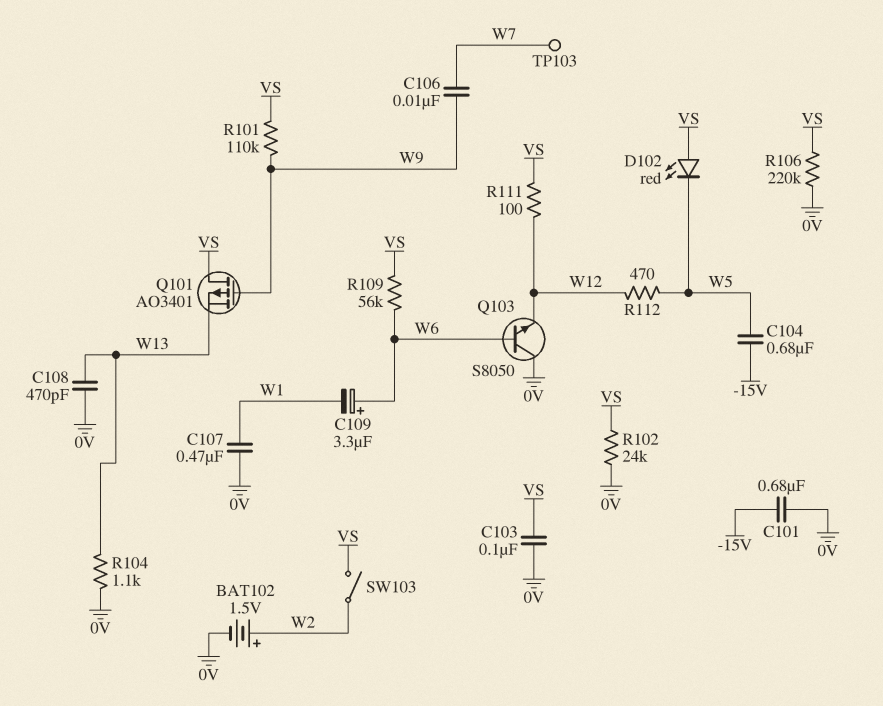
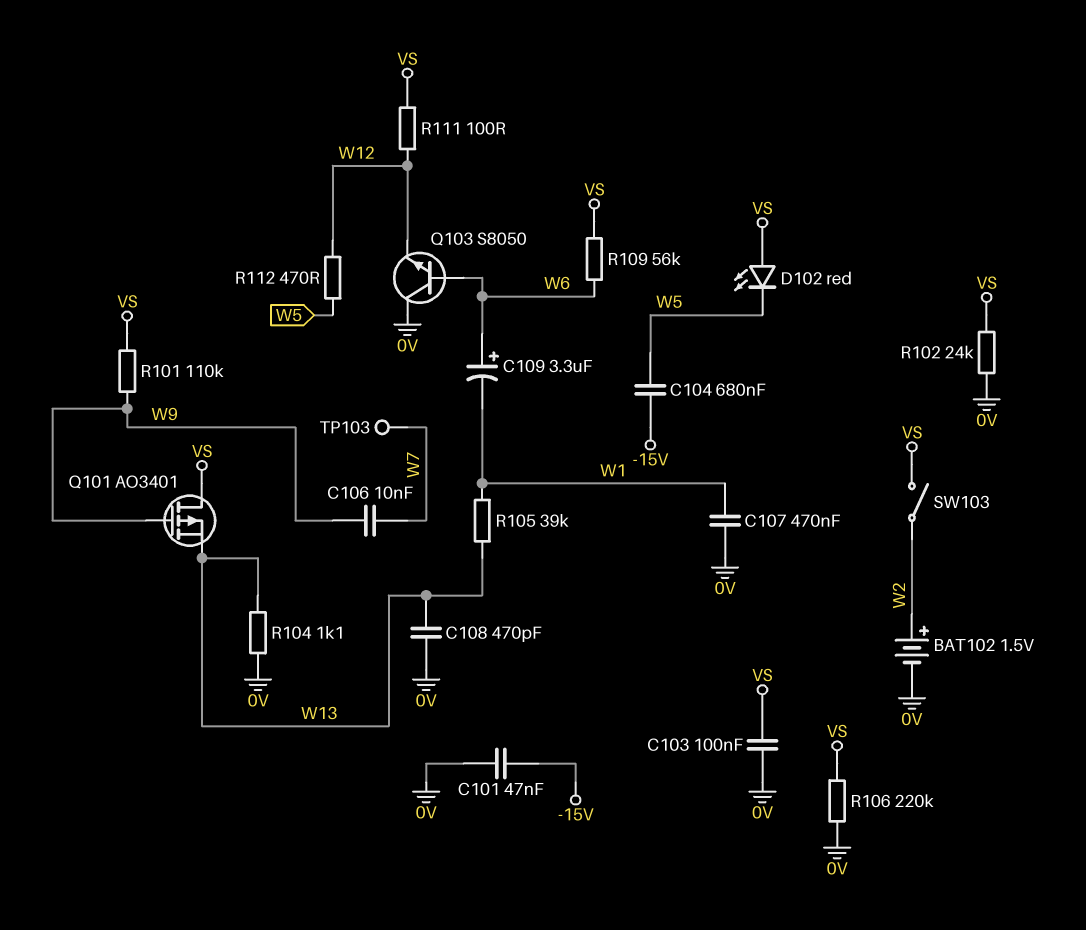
C101: 680nF (-15V, 0V) -> 47nF (-15V, 0V)
R105: none -> 39k (W1, W13)

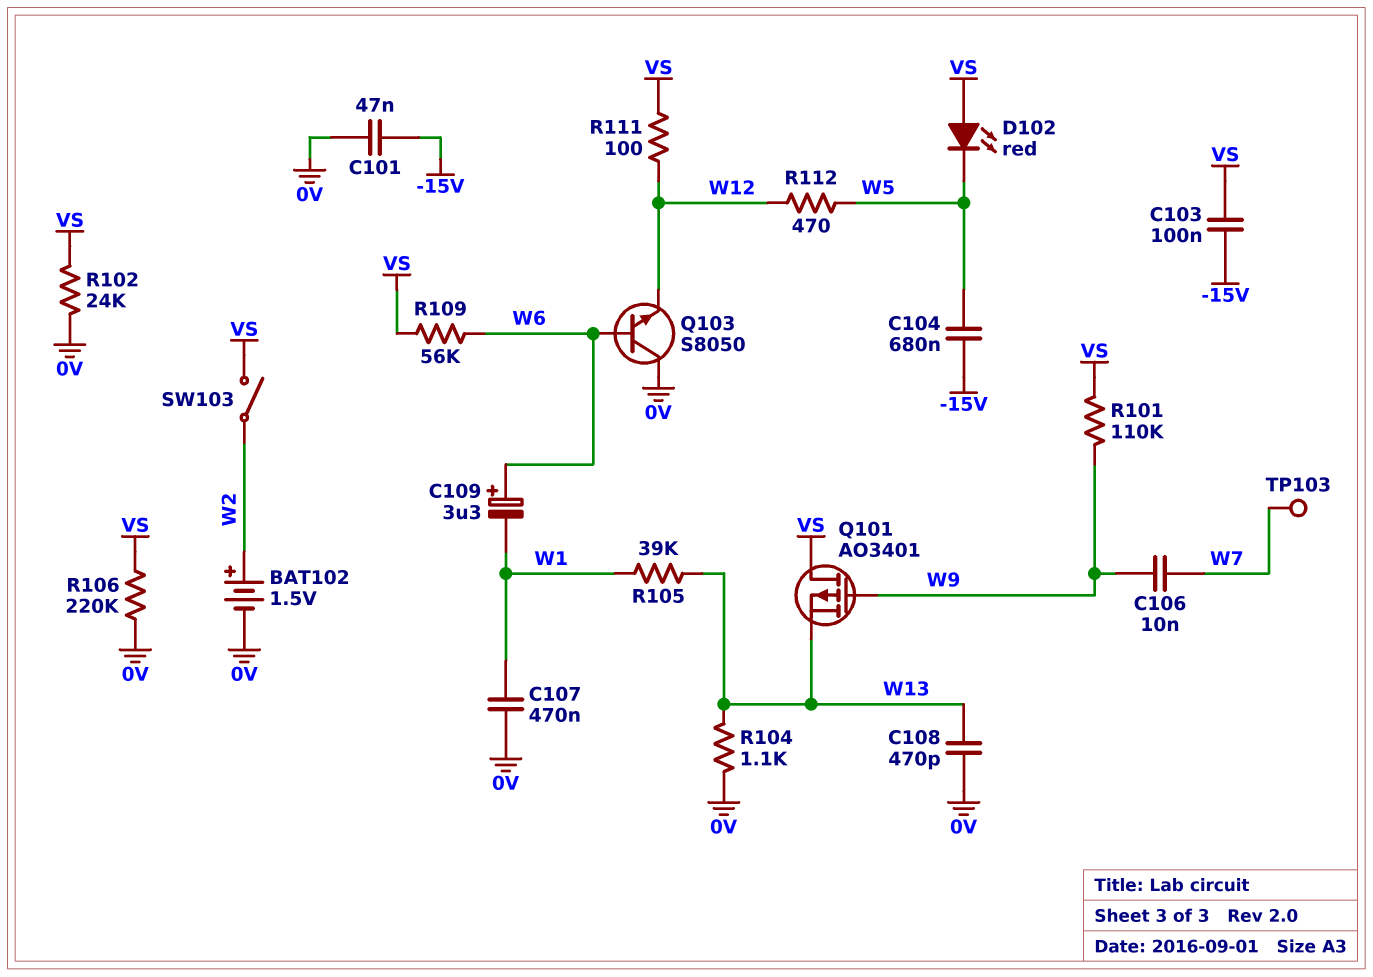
C103: 100nF (0V, VS) -> 100nF (-15V, VS)

